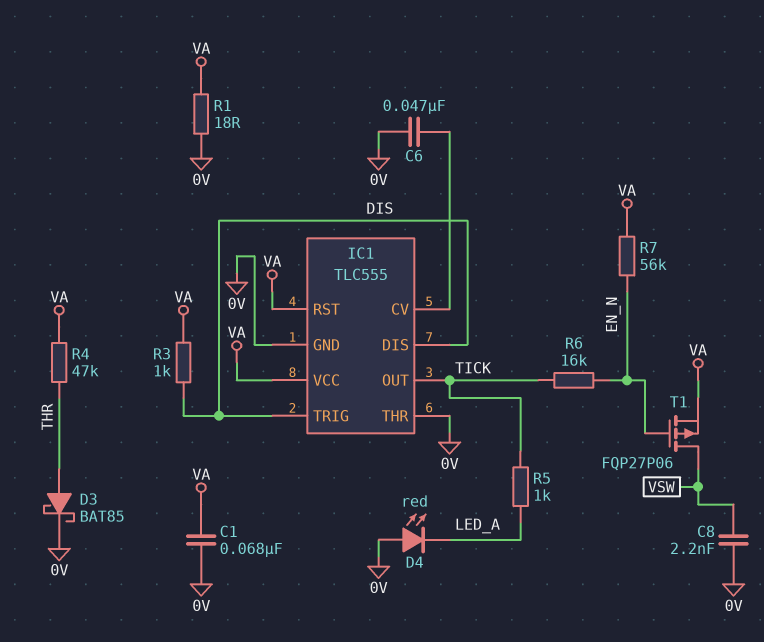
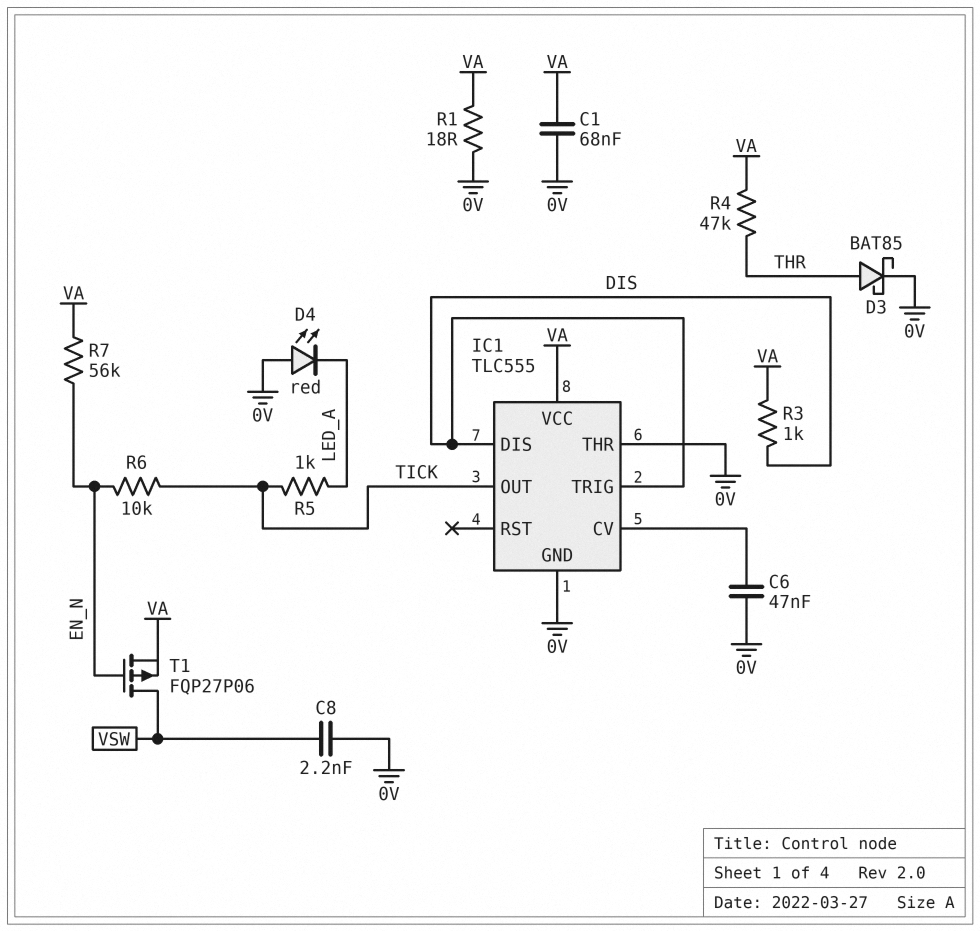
IC1 pin RST: VA -> none
R6: 16k (EN_N, TICK) -> 10k (EN_N, TICK)

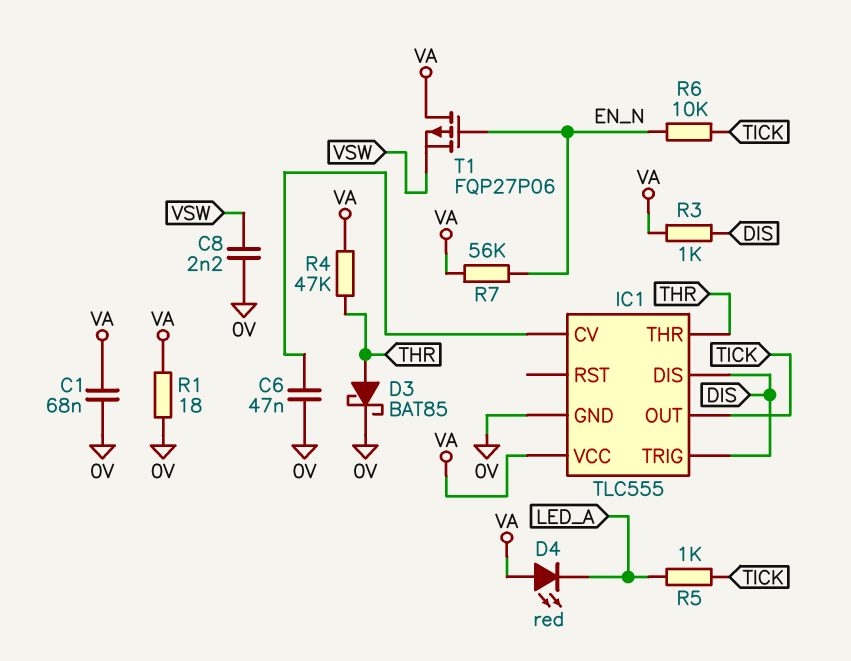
D4: LED red (A 0V, K LED_A) -> LED red (A VA, K LED_A)
IC1 pin THR: 0V -> THR
T1: PMOS FQP27P06 (G EN_N, D VSW, S VA) -> PMOS FQP27P06 (G EN_N, D VA, S VSW)

